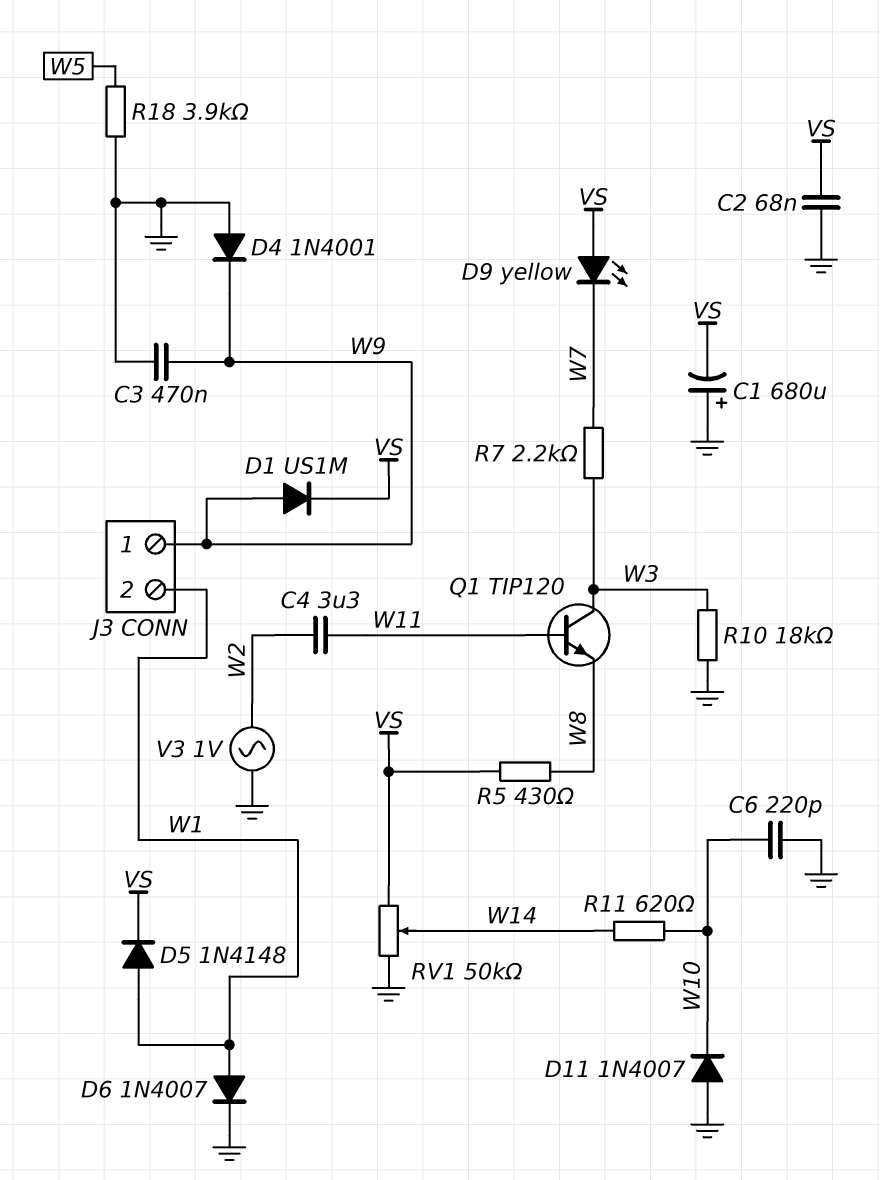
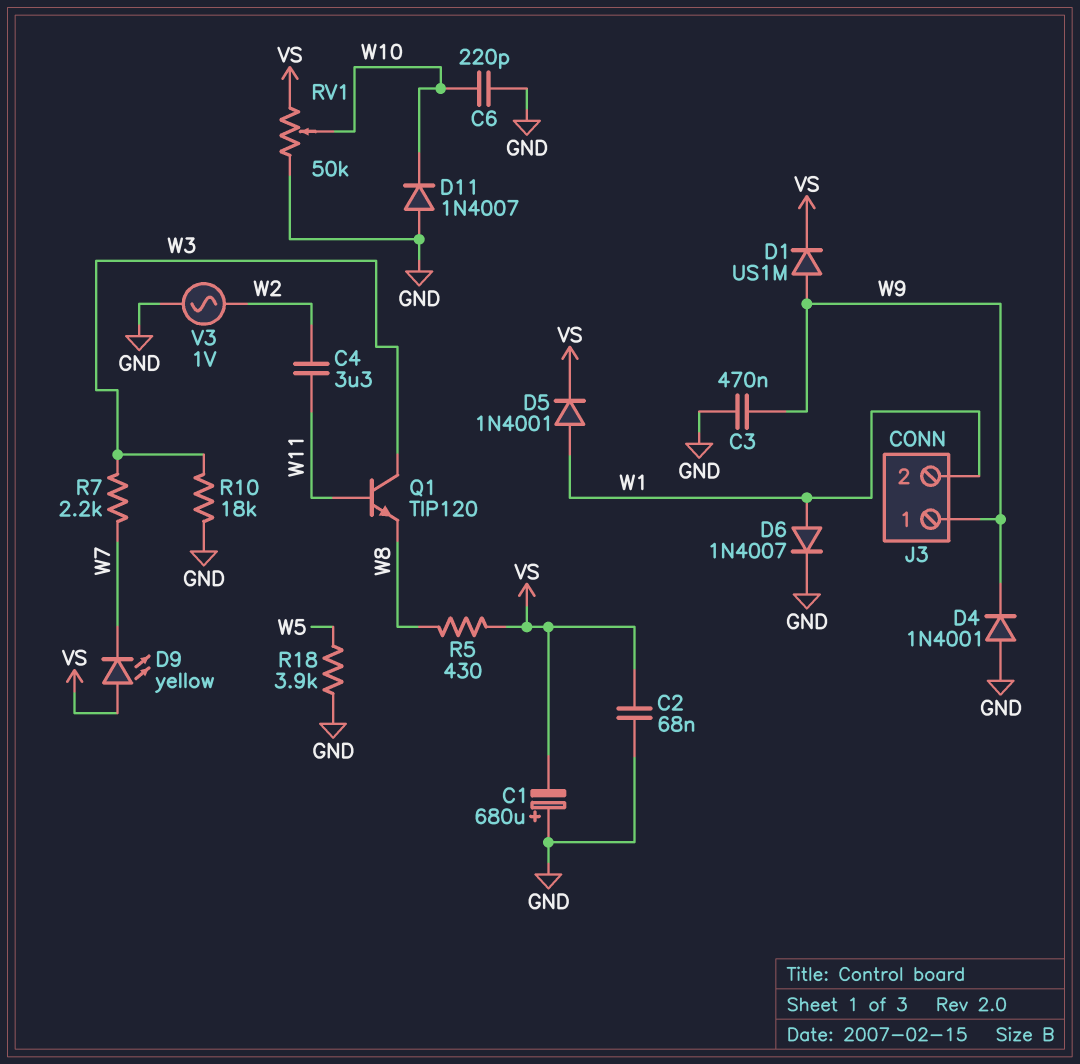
D5: diode 1N4148 (A W1, K VS) -> diode 1N4001 (A W1, K VS)
R11: 620 (W10, W14) -> none
RV1: 50k (GND, VS, wiper W14) -> 50k (GND, VS, wiper W10)

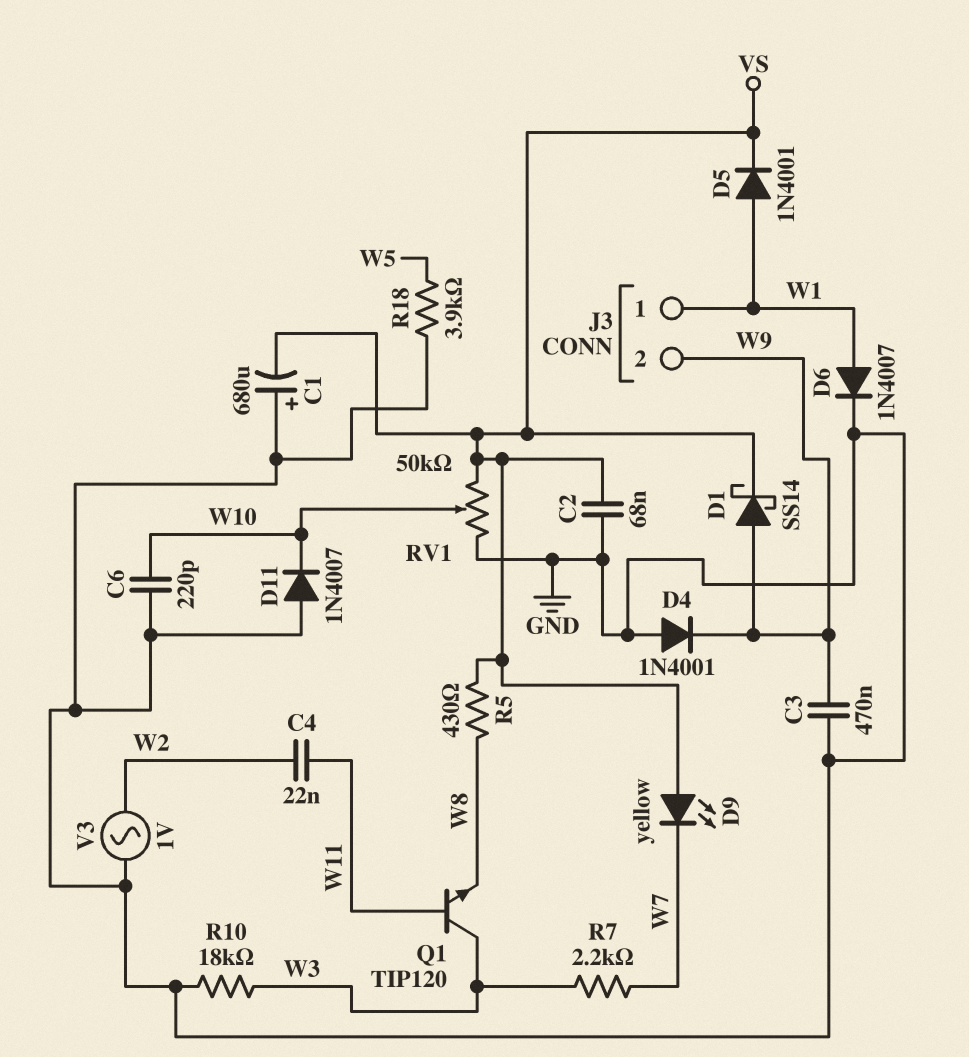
C4: 3.3uF (W2, W11) -> 22nF (W2, W11)
D1: diode US1M (A W9, K VS) -> schottky SS14 (A W9, K VS)
J3 pin 1: W9 -> W1
J3 pin 2: W1 -> W9

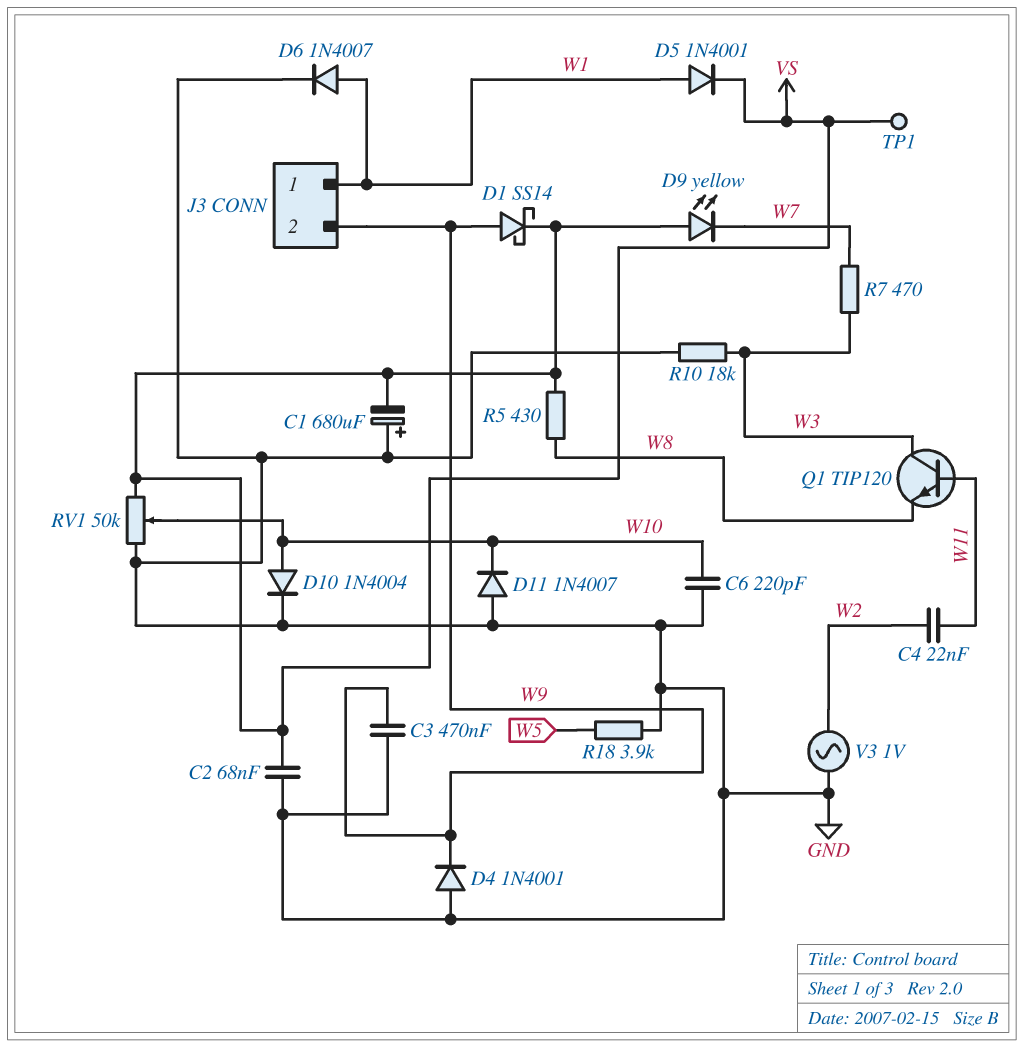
D10: none -> diode 1N4004 (A W10, K GND)
R7: 2.2k (W3, W7) -> 470 (W3, W7)
TP1: none -> test point (VS)

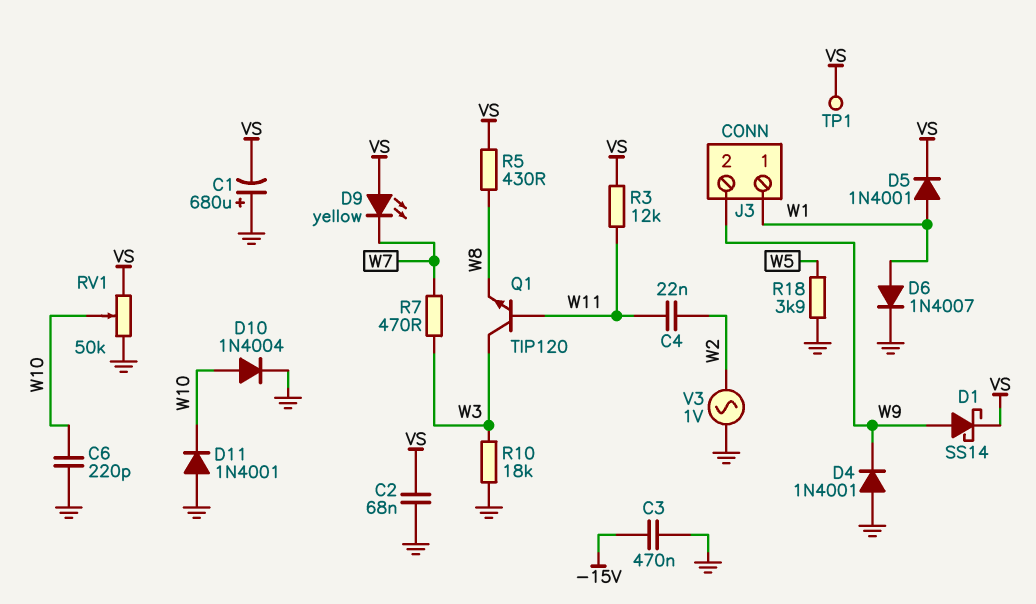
C3: 470nF (GND, W9) -> 470nF (-15V, GND)
D11: diode 1N4007 (A GND, K W10) -> diode 1N4001 (A GND, K W10)
R3: none -> 12k (VS, W11)

